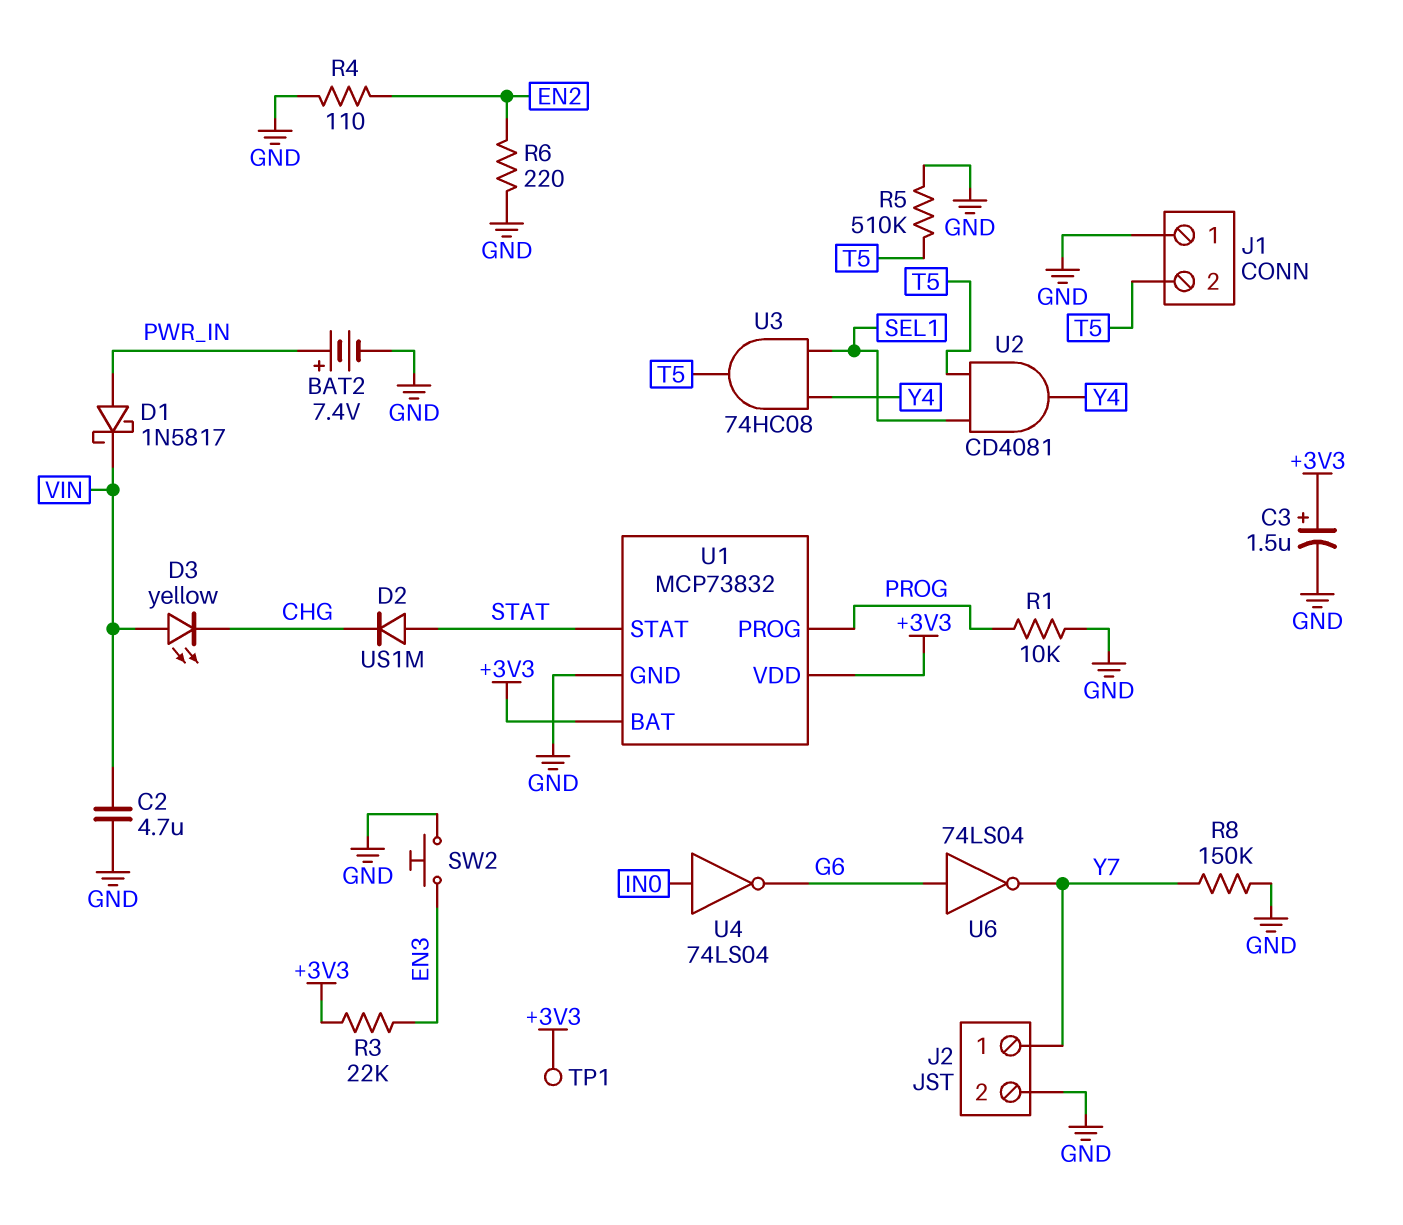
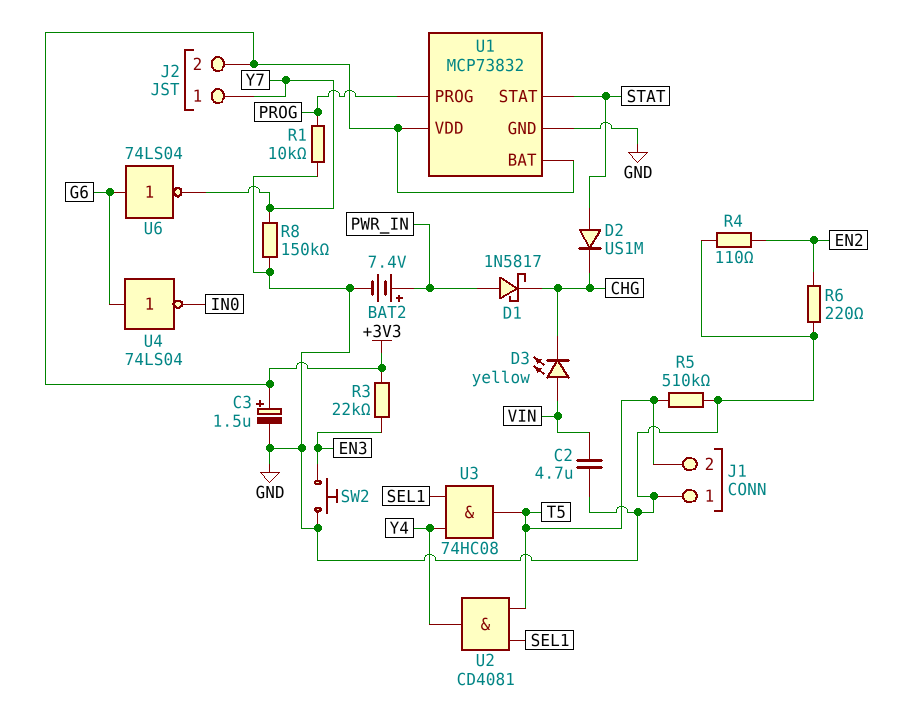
D1: schottky 1N5817 (A PWR_IN, K VIN) -> schottky 1N5817 (A PWR_IN, K CHG)
J2 pin 2: GND -> +3V3
TP1: test point (+3V3) -> none
U4: NOT 74LS04 (in IN0, out G6) -> NOT 74LS04 (in G6, out IN0)

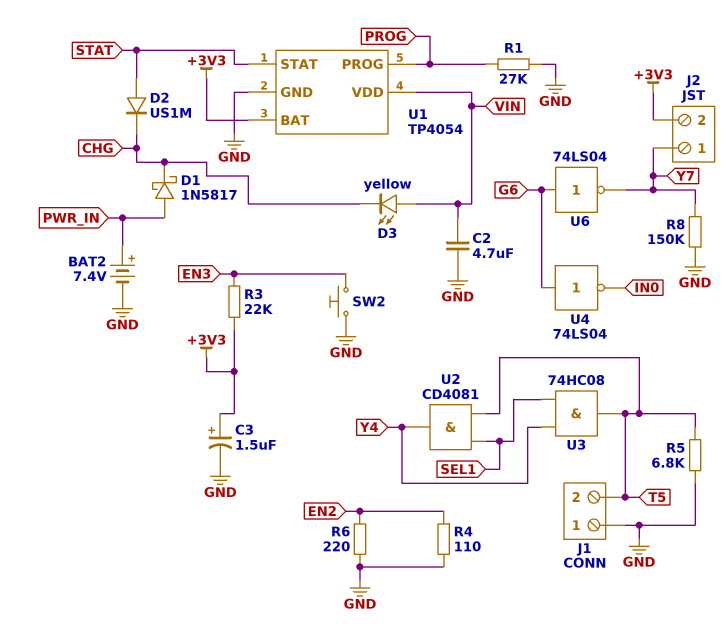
R1: 10k (GND, PROG) -> 27k (GND, PROG)
R5: 510k (GND, T5) -> 6.8k (GND, T5)
U1: MCP73832 -> TP4054
U1 pin VDD: +3V3 -> VIN

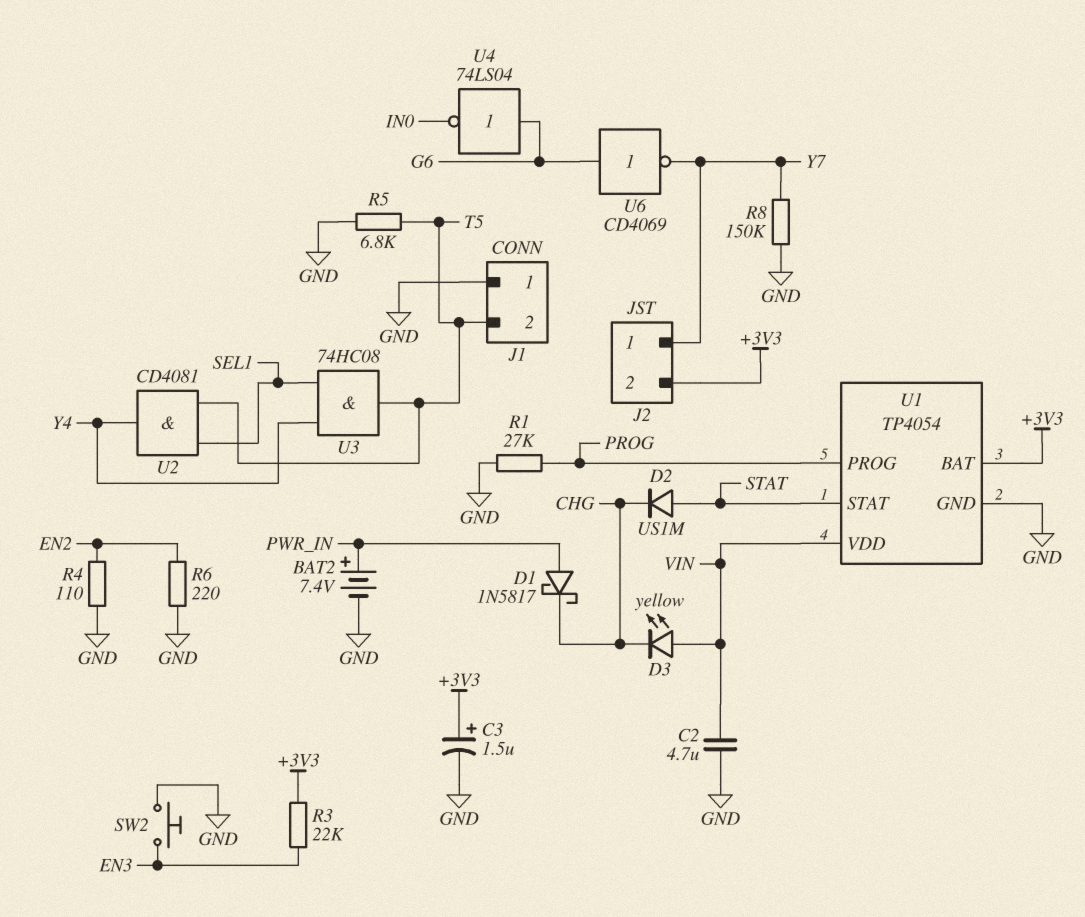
U6: NOT 74LS04 (in G6, out Y7) -> NOT CD4069 (in G6, out Y7)

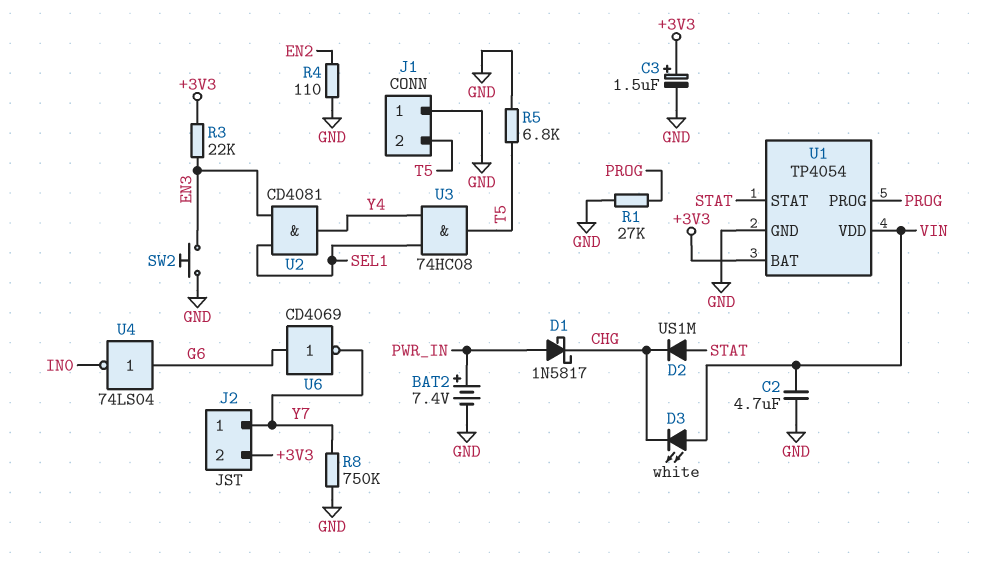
D3: LED yellow (A VIN, K CHG) -> LED white (A VIN, K CHG)
R6: 220 (EN2, GND) -> none
R8: 150k (GND, Y7) -> 750k (GND, Y7)
U2: AND CD4081 (in SEL1, in T5, out Y4) -> AND CD4081 (in EN3, in SEL1, out Y4)

